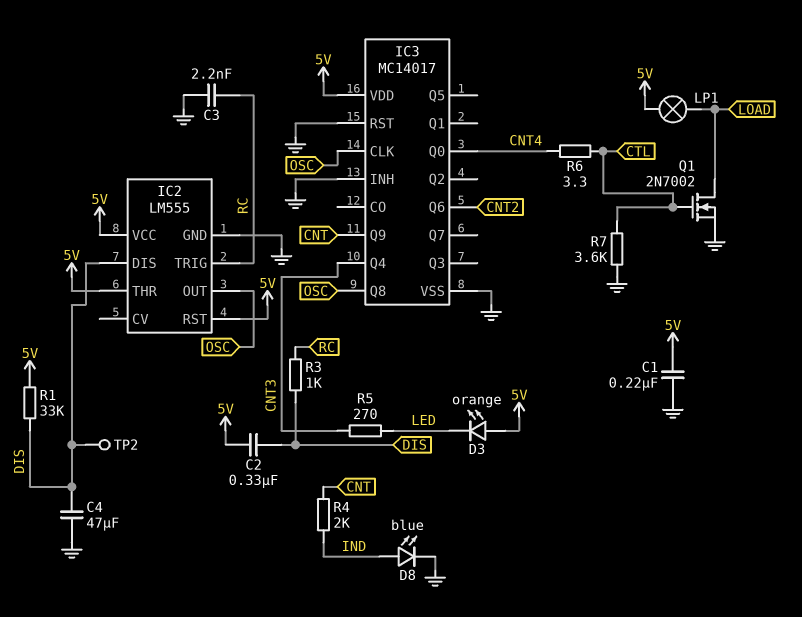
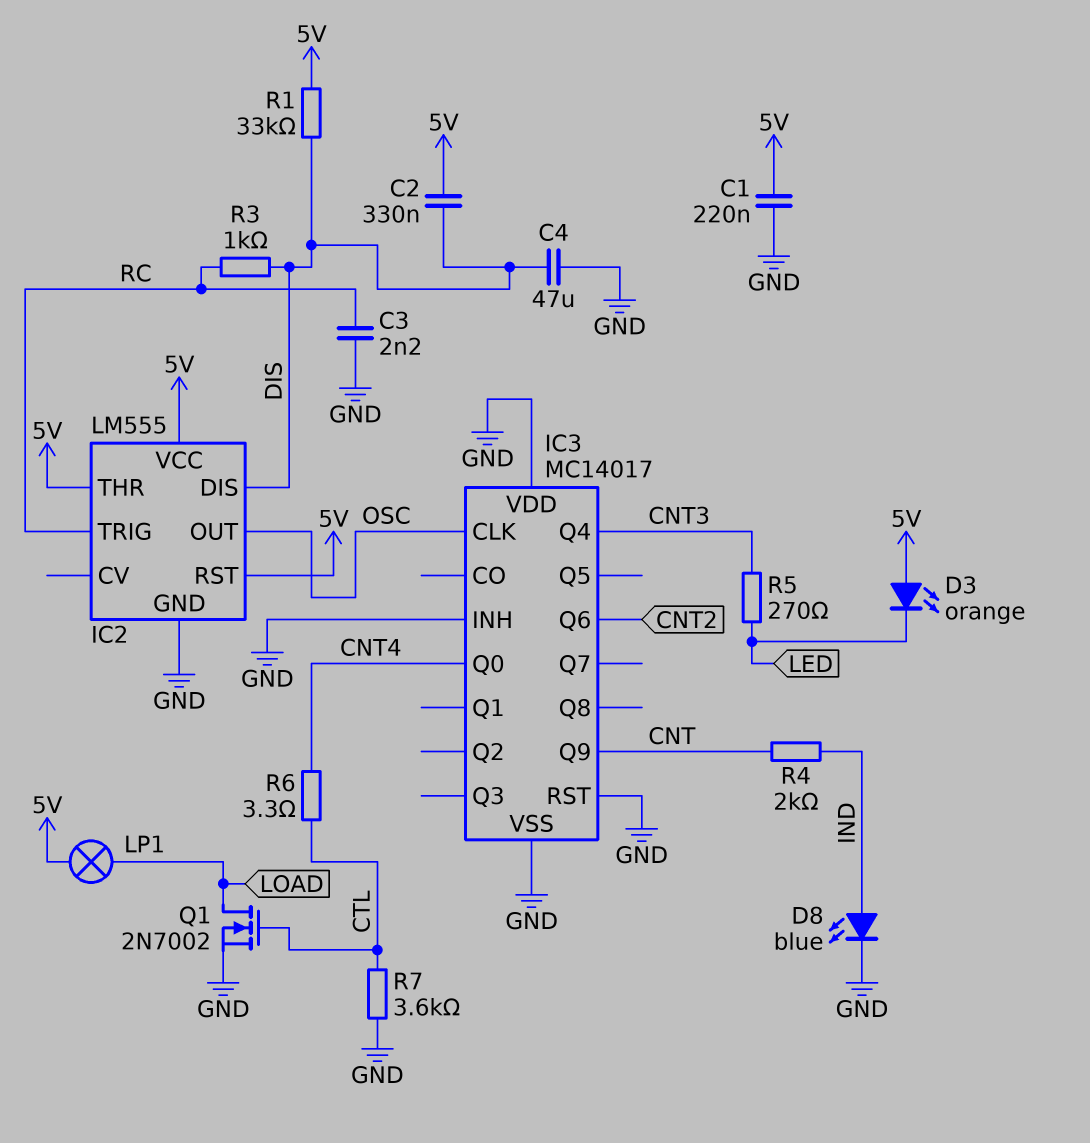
IC3 pin Q8: OSC -> none
IC3 pin VDD: 5V -> GND
TP2: test point (DIS) -> none

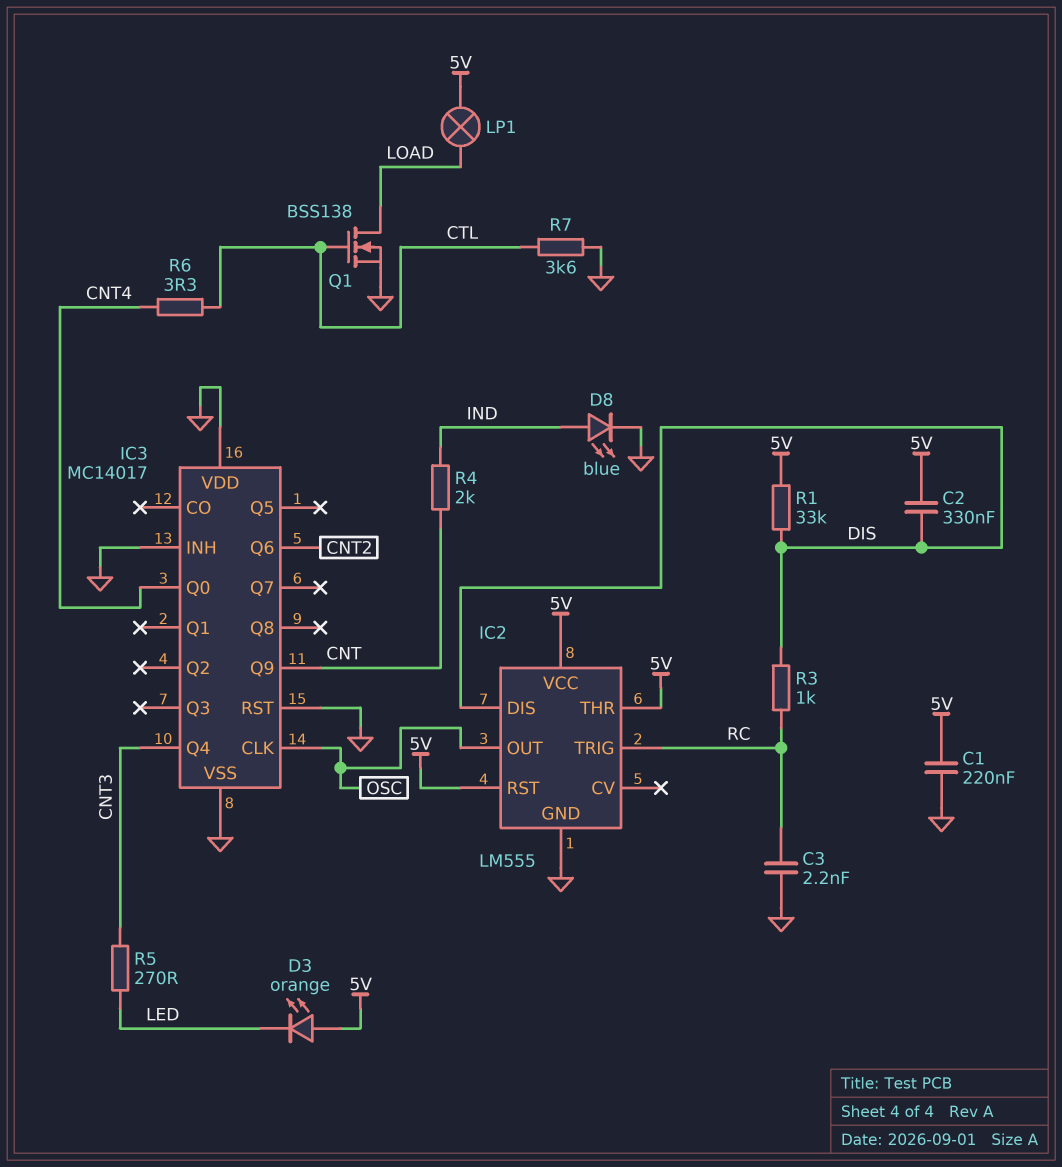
C4: 47uF (DIS, GND) -> none
Q1: NMOS 2N7002 (G CTL, D LOAD, S GND) -> NMOS BSS138 (G CTL, D LOAD, S GND)

